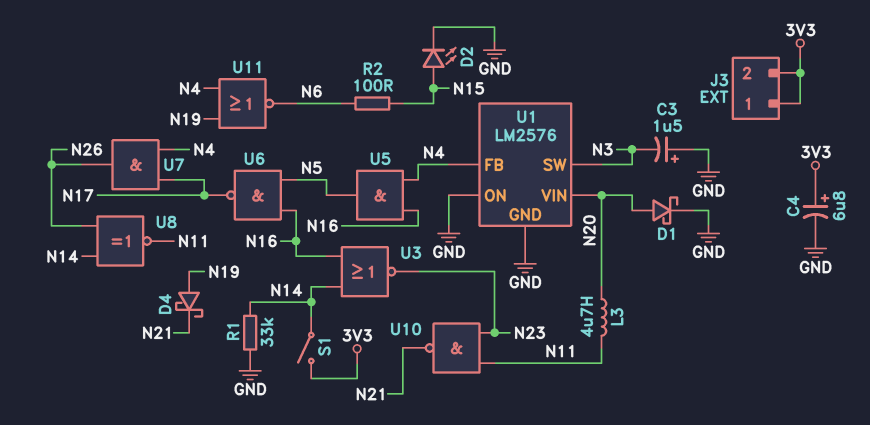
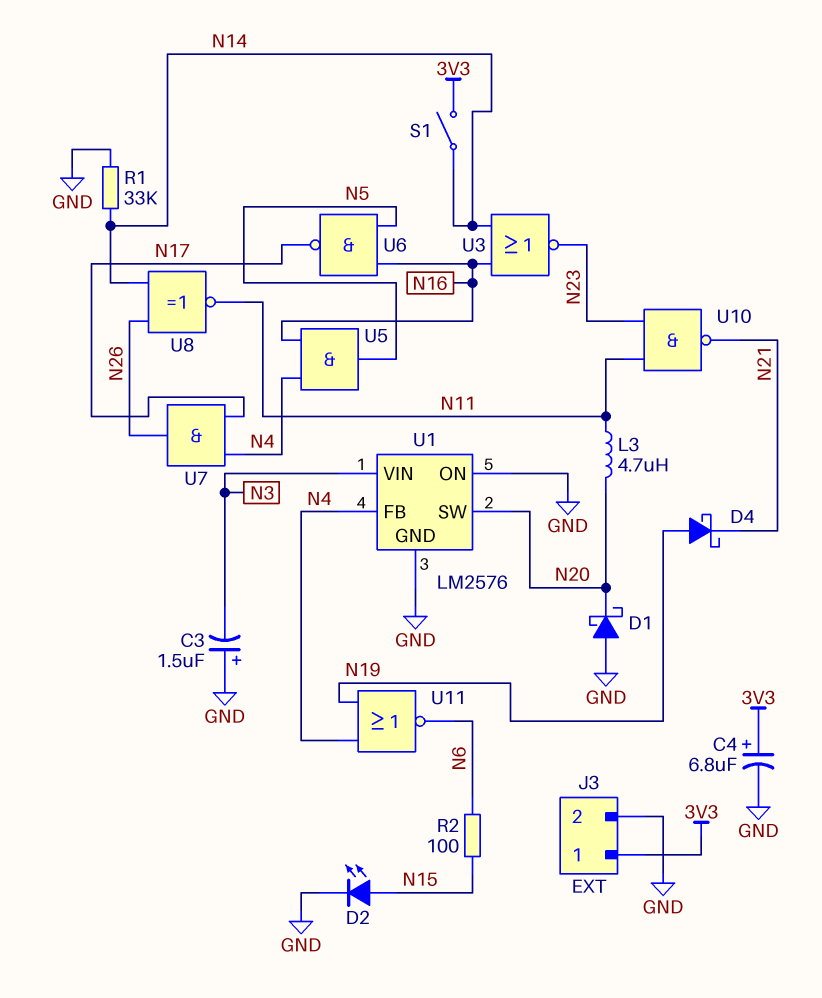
D1: schottky (A N20, K GND) -> schottky (A GND, K N20)
J3 pin 2: 3V3 -> GND
U1 pin SW: N3 -> N20
U1 pin VIN: N20 -> N3

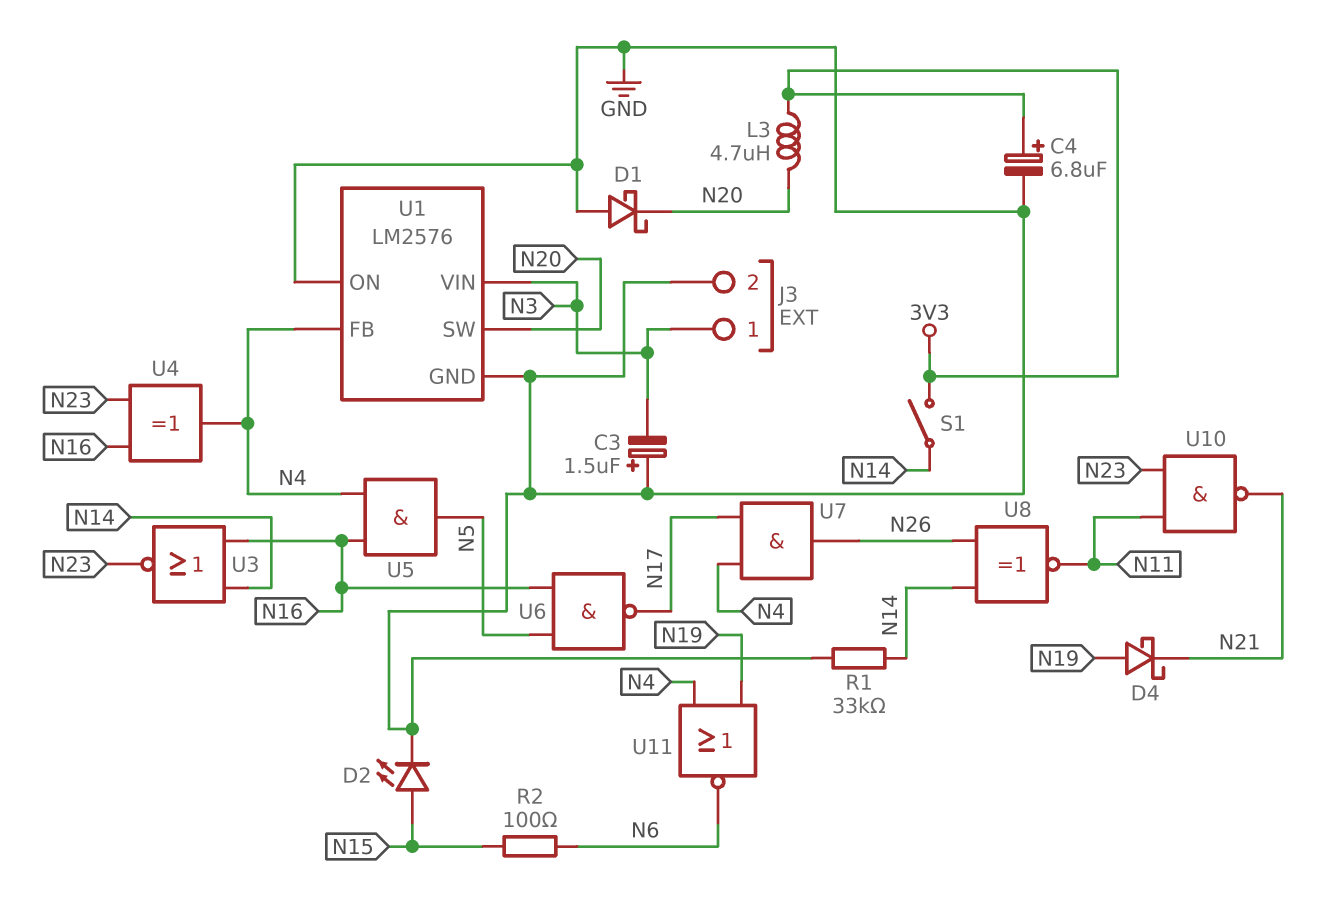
J3 pin 1: 3V3 -> N3
L3: 4.7uH (N11, N20) -> 4.7uH (3V3, N20)
U4: none -> XOR (in N16, in N23, out N4)

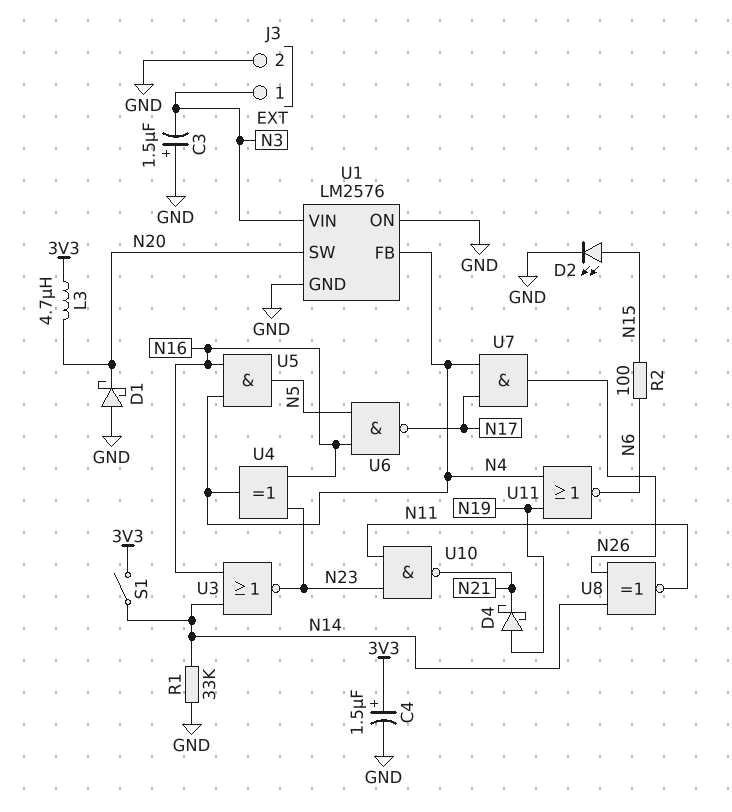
C4: 6.8uF (plus 3V3, minus GND) -> 1.5uF (plus 3V3, minus GND)

